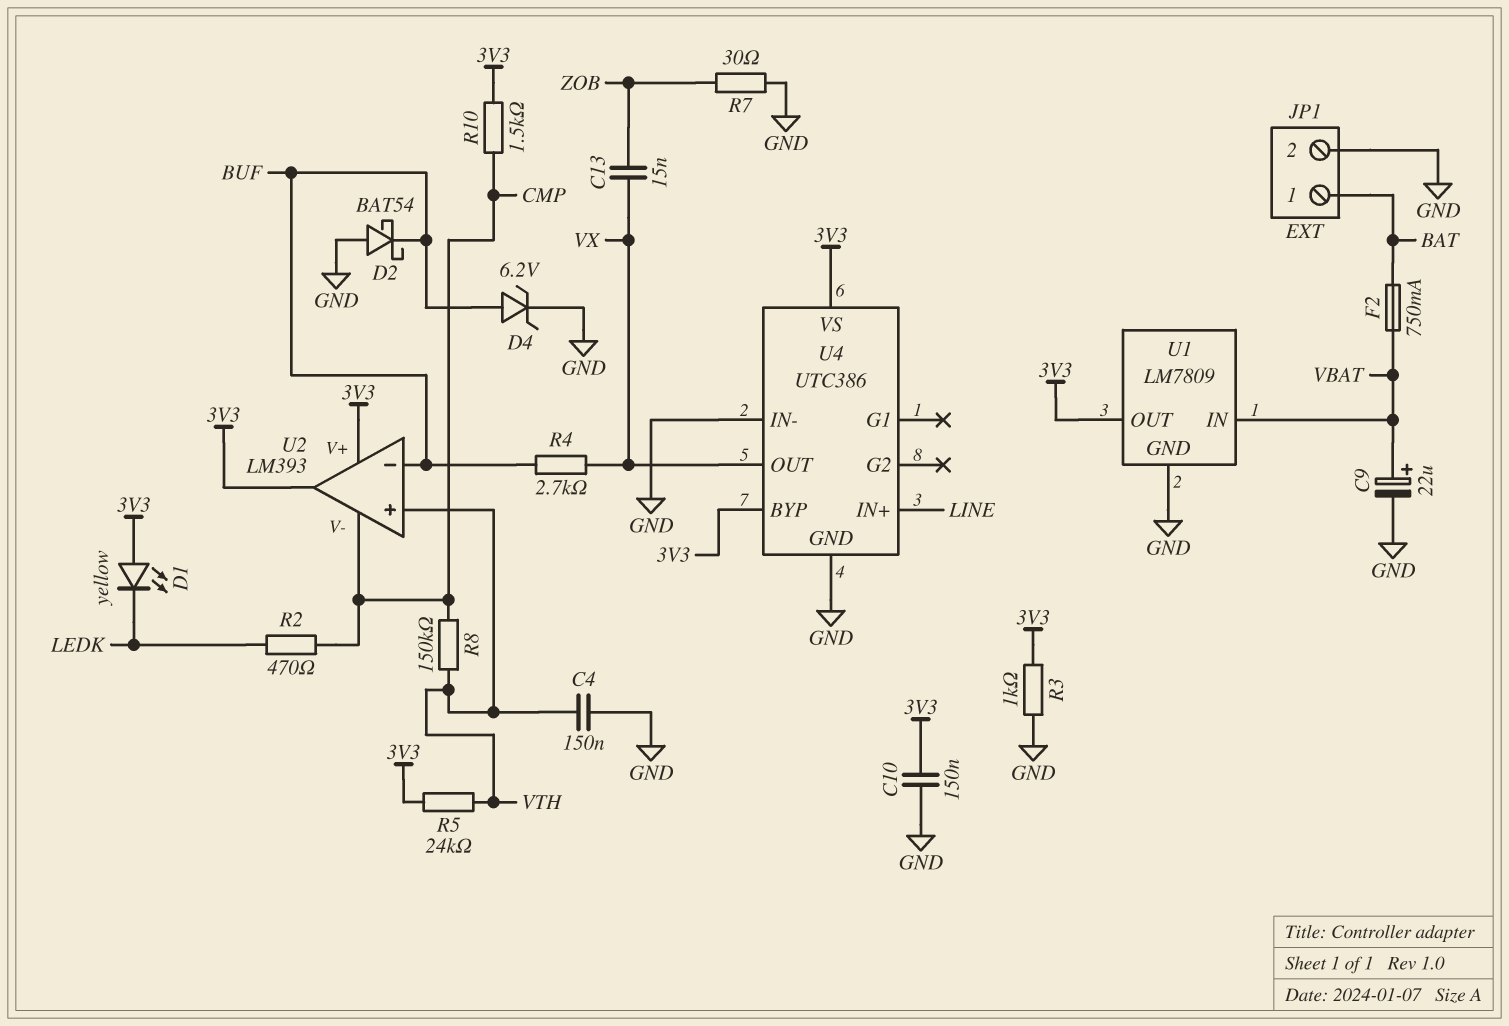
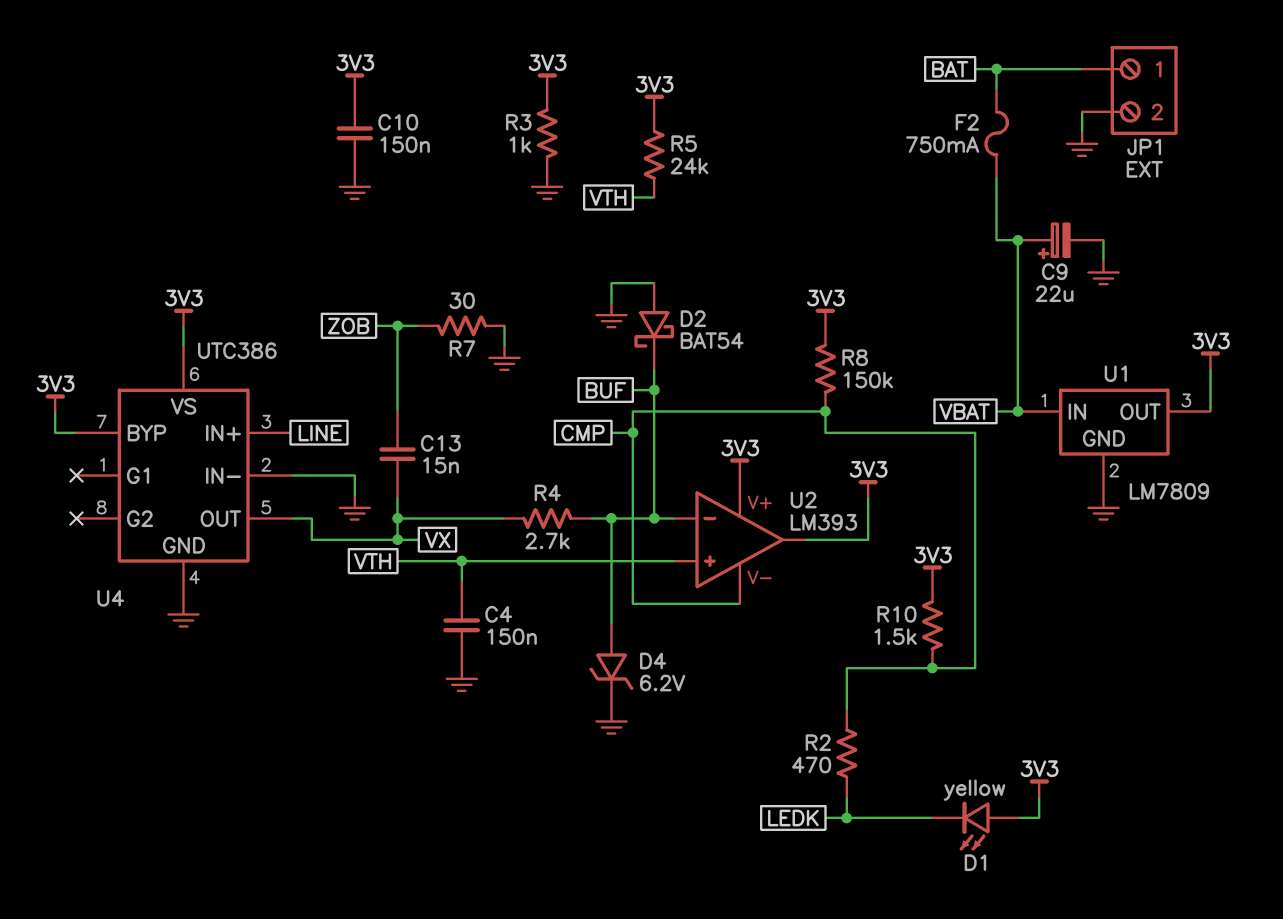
R8: 150k (CMP, VTH) -> 150k (3V3, CMP)

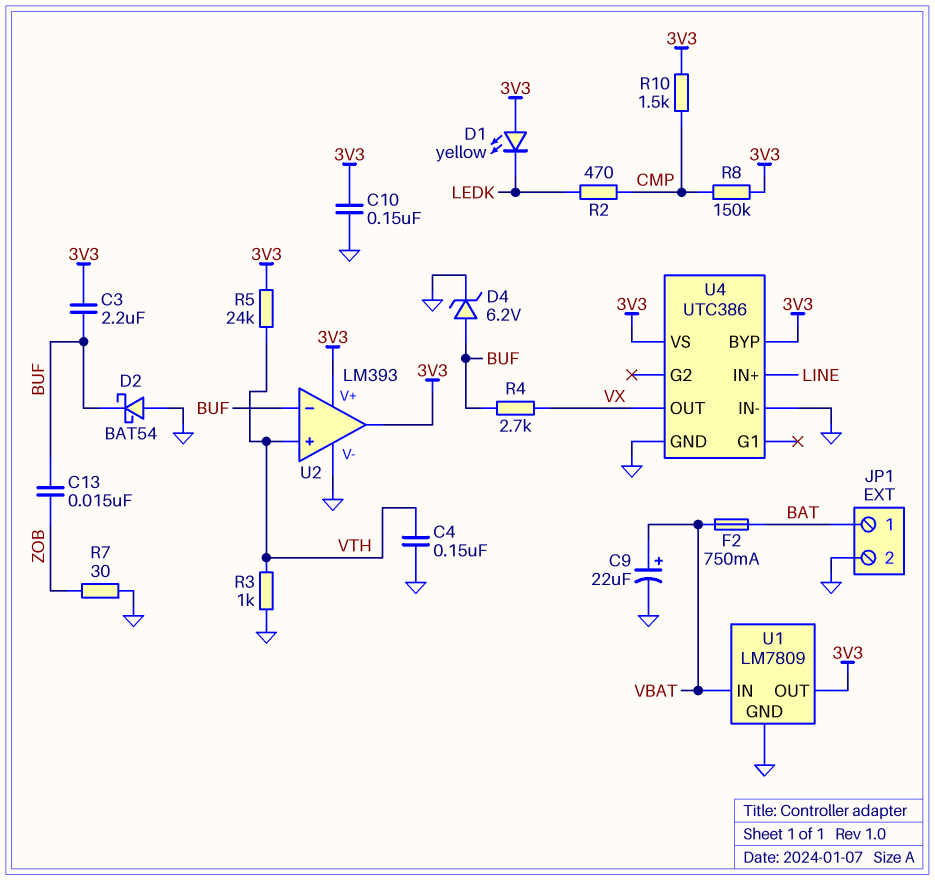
C3: none -> 2.2uF (3V3, BUF)
C13: 15nF (VX, ZOB) -> 15nF (BUF, ZOB)
R3: 1k (3V3, GND) -> 1k (GND, VTH)
U2 pin V-: CMP -> GND

